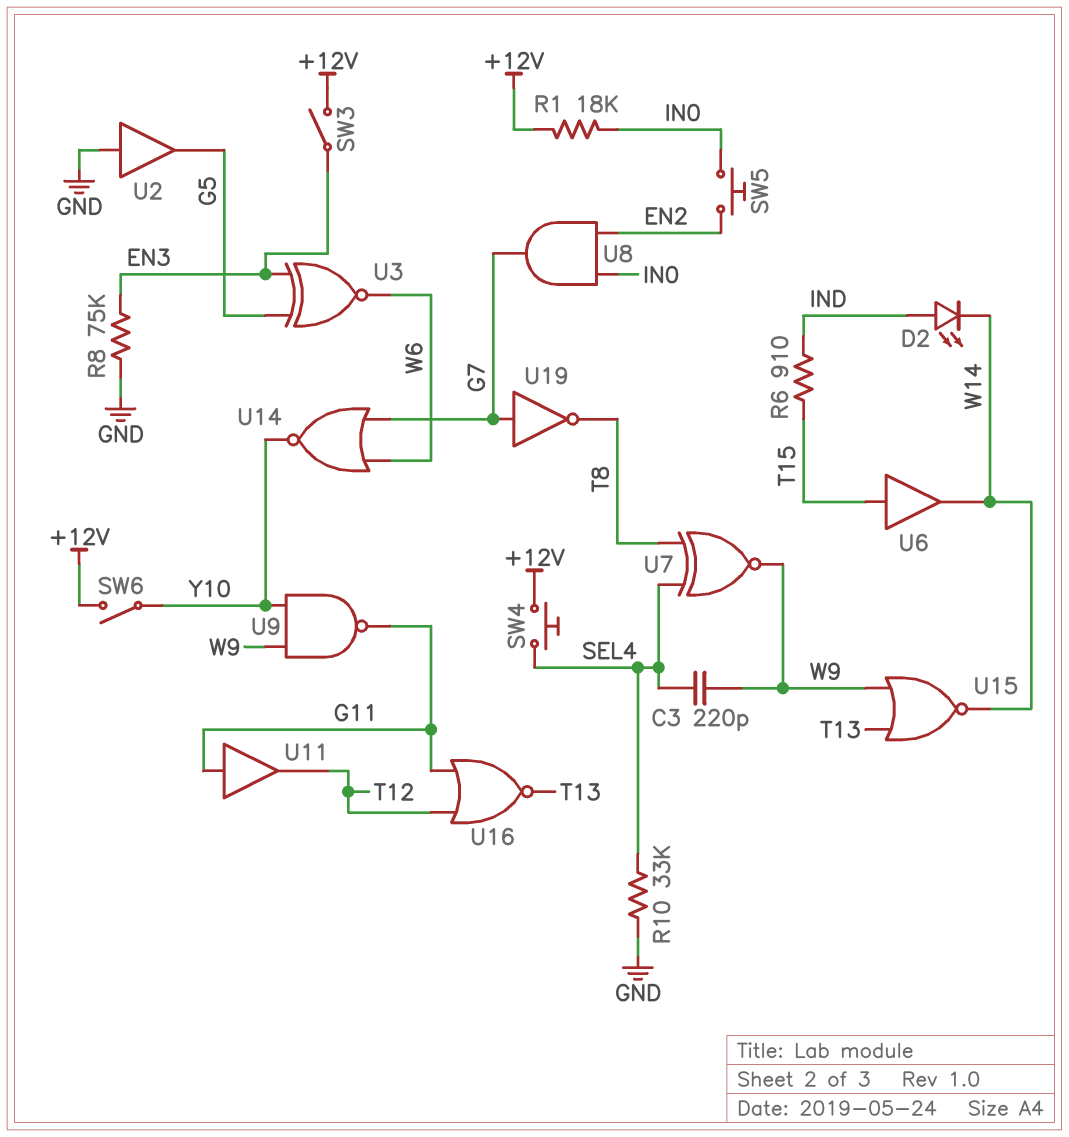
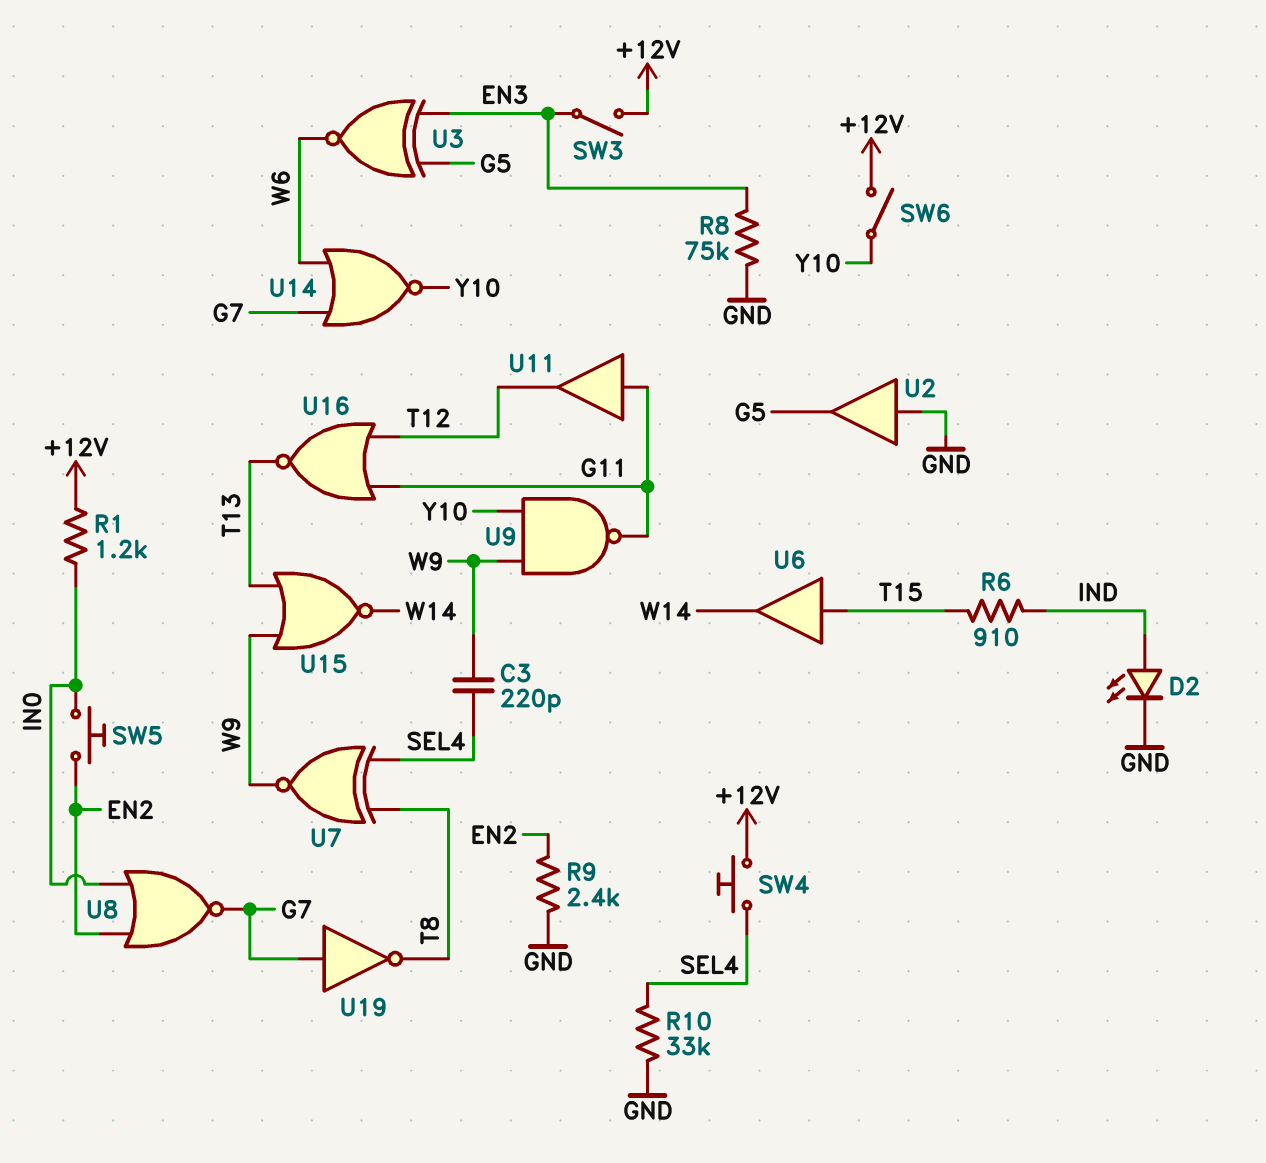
D2: LED (A IND, K W14) -> LED (A IND, K GND)
R1: 18k (+12V, IN0) -> 1.2k (+12V, IN0)
R9: none -> 2.4k (EN2, GND)
U8: AND (in EN2, in IN0, out G7) -> NOR (in EN2, in IN0, out G7)

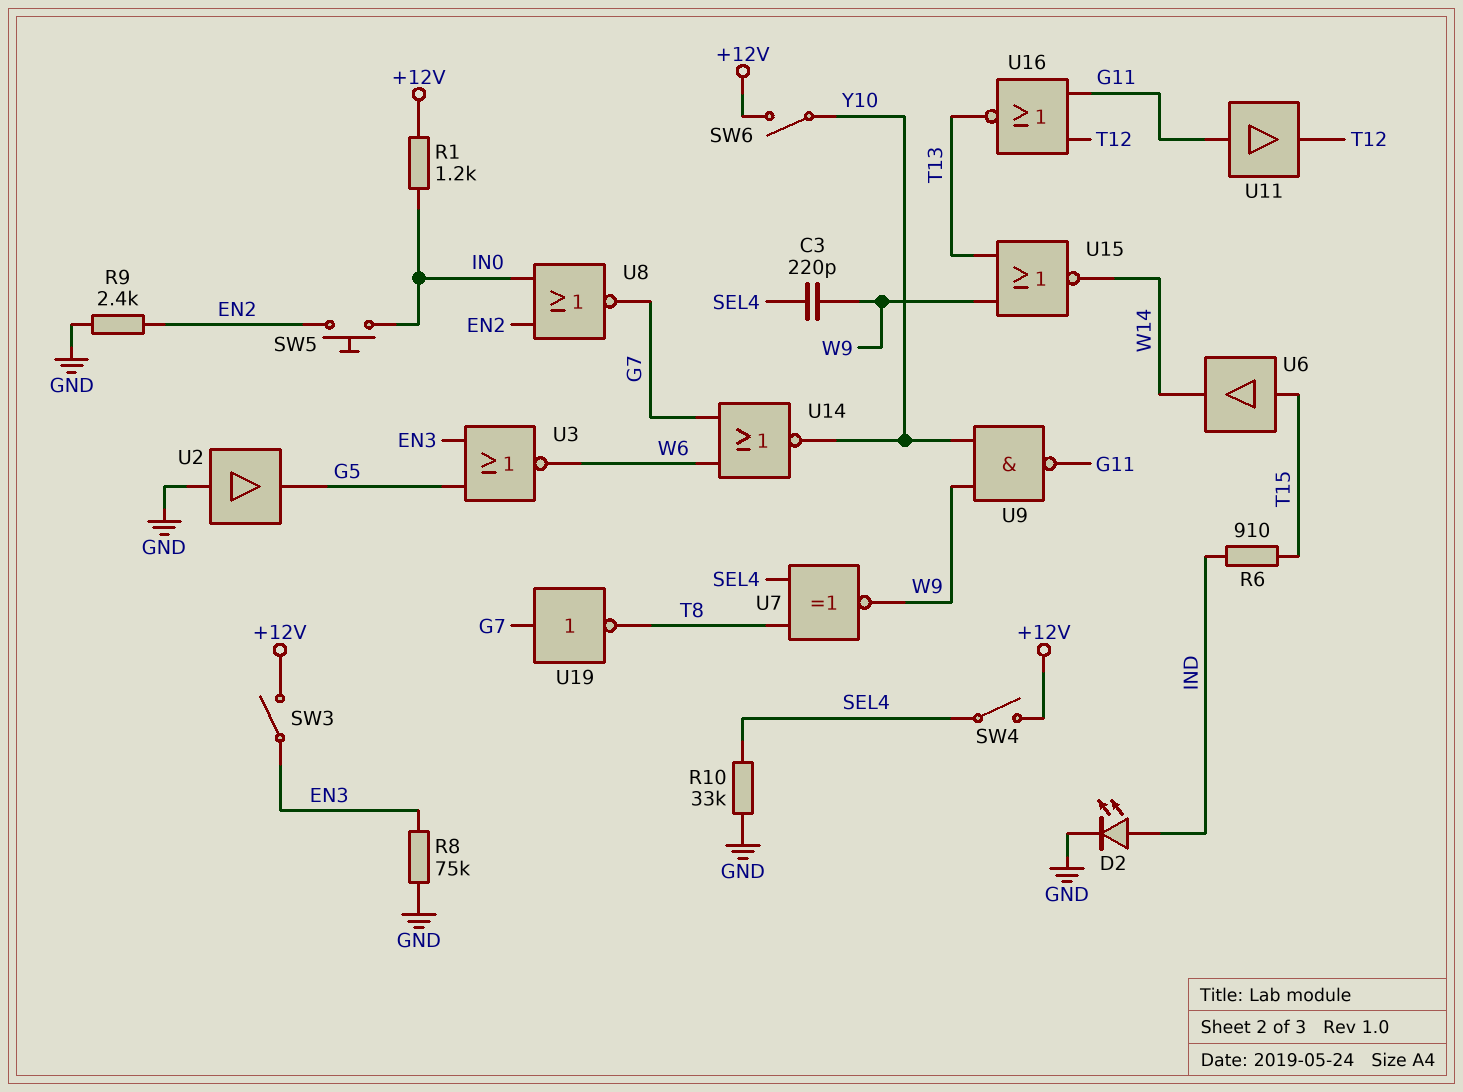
SW4: button (+12V, SEL4) -> switch (+12V, SEL4)
U3: XNOR (in EN3, in G5, out W6) -> NOR (in EN3, in G5, out W6)

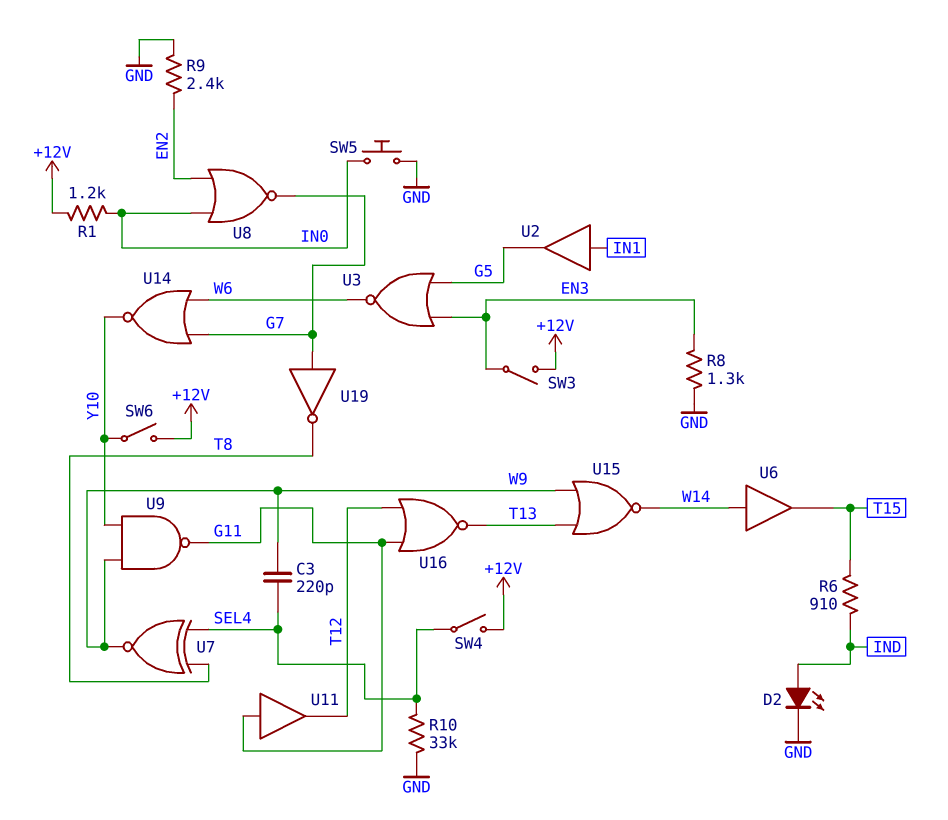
R8: 75k (EN3, GND) -> 1.3k (EN3, GND)
SW5: button (EN2, IN0) -> button (GND, IN0)
U2: buffer (in GND, out G5) -> buffer (in IN1, out G5)
U6: buffer (in T15, out W14) -> buffer (in W14, out T15)

